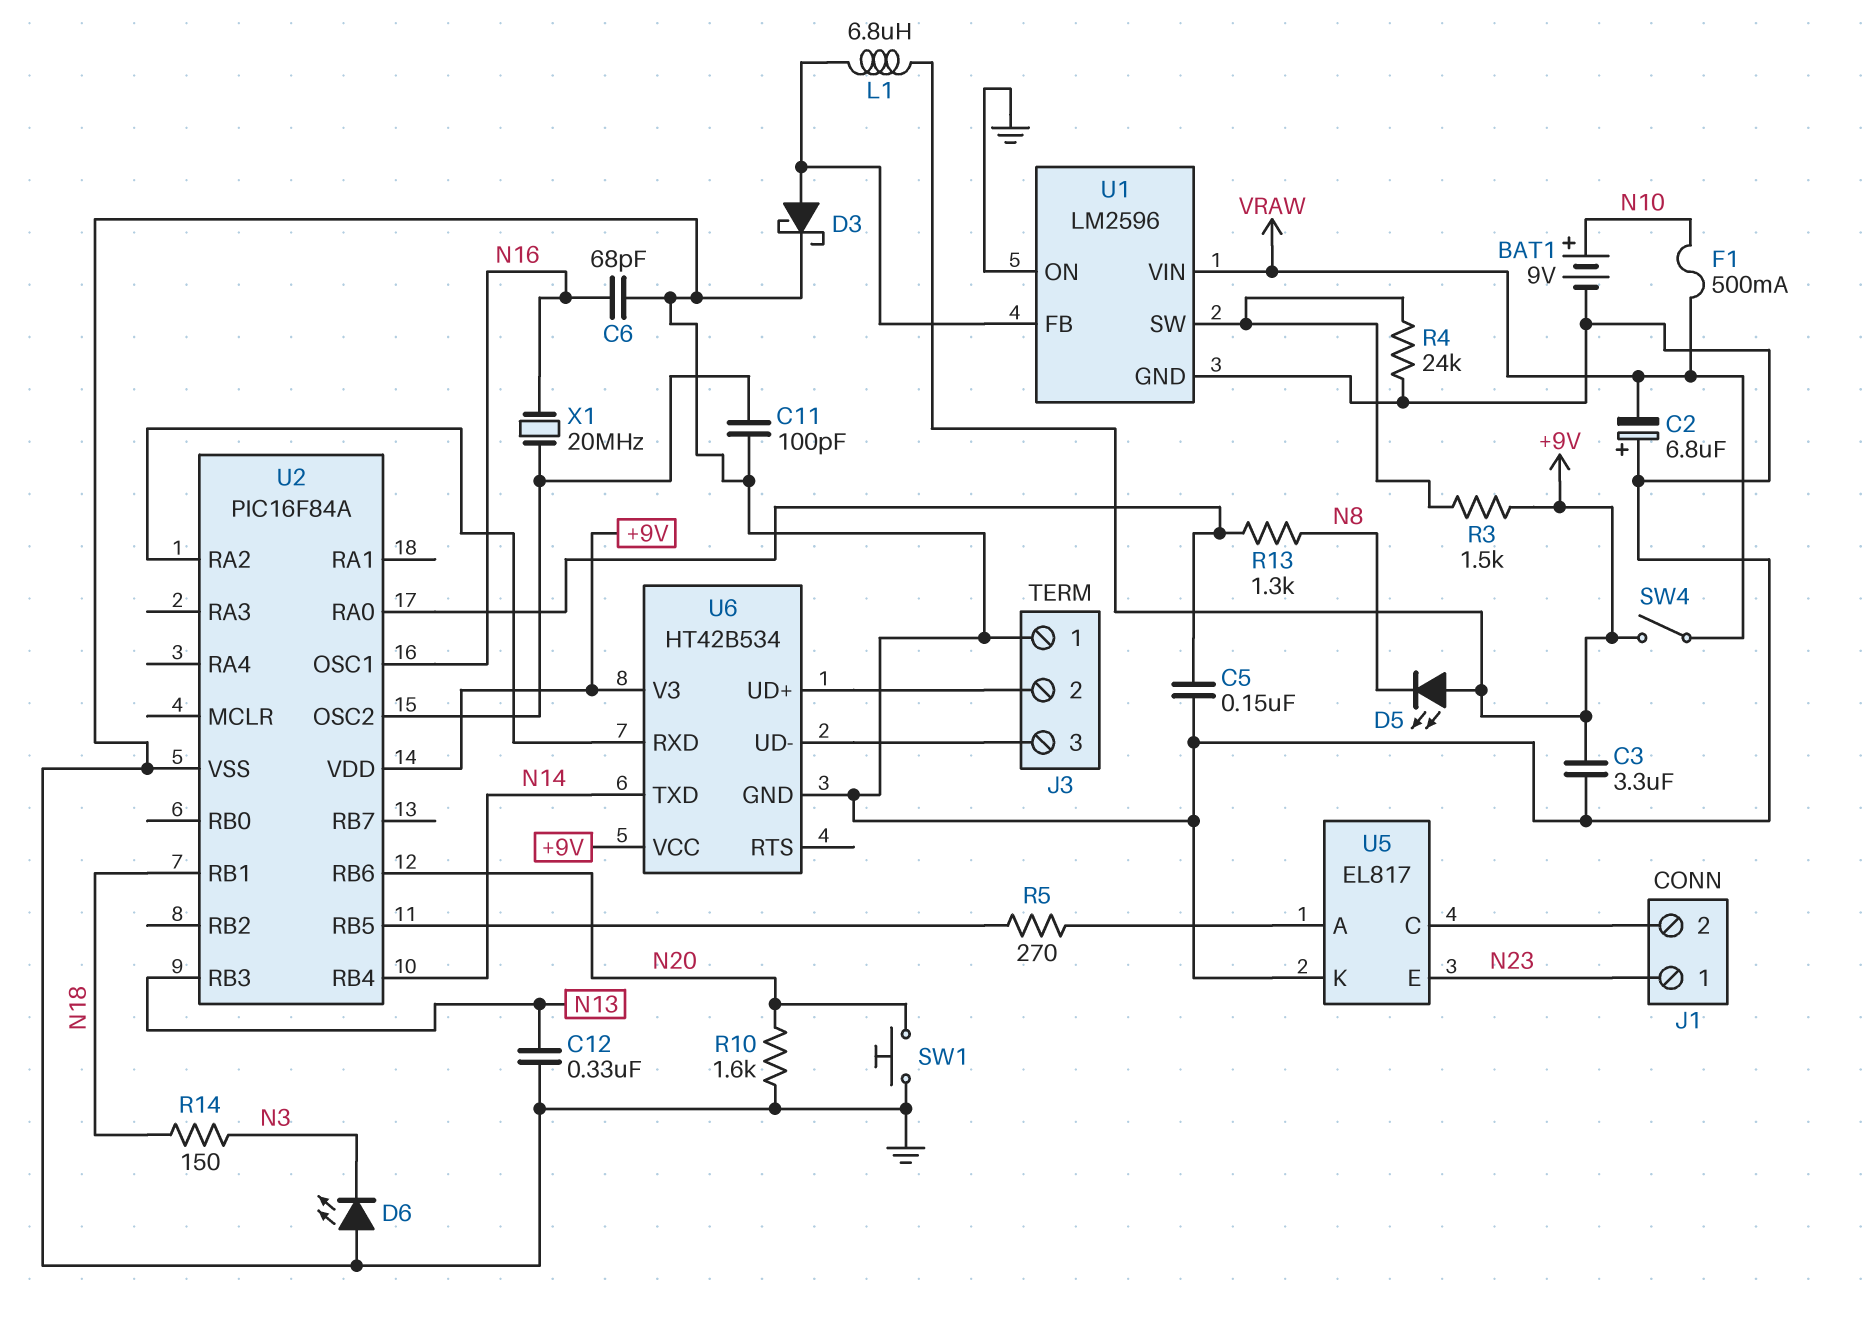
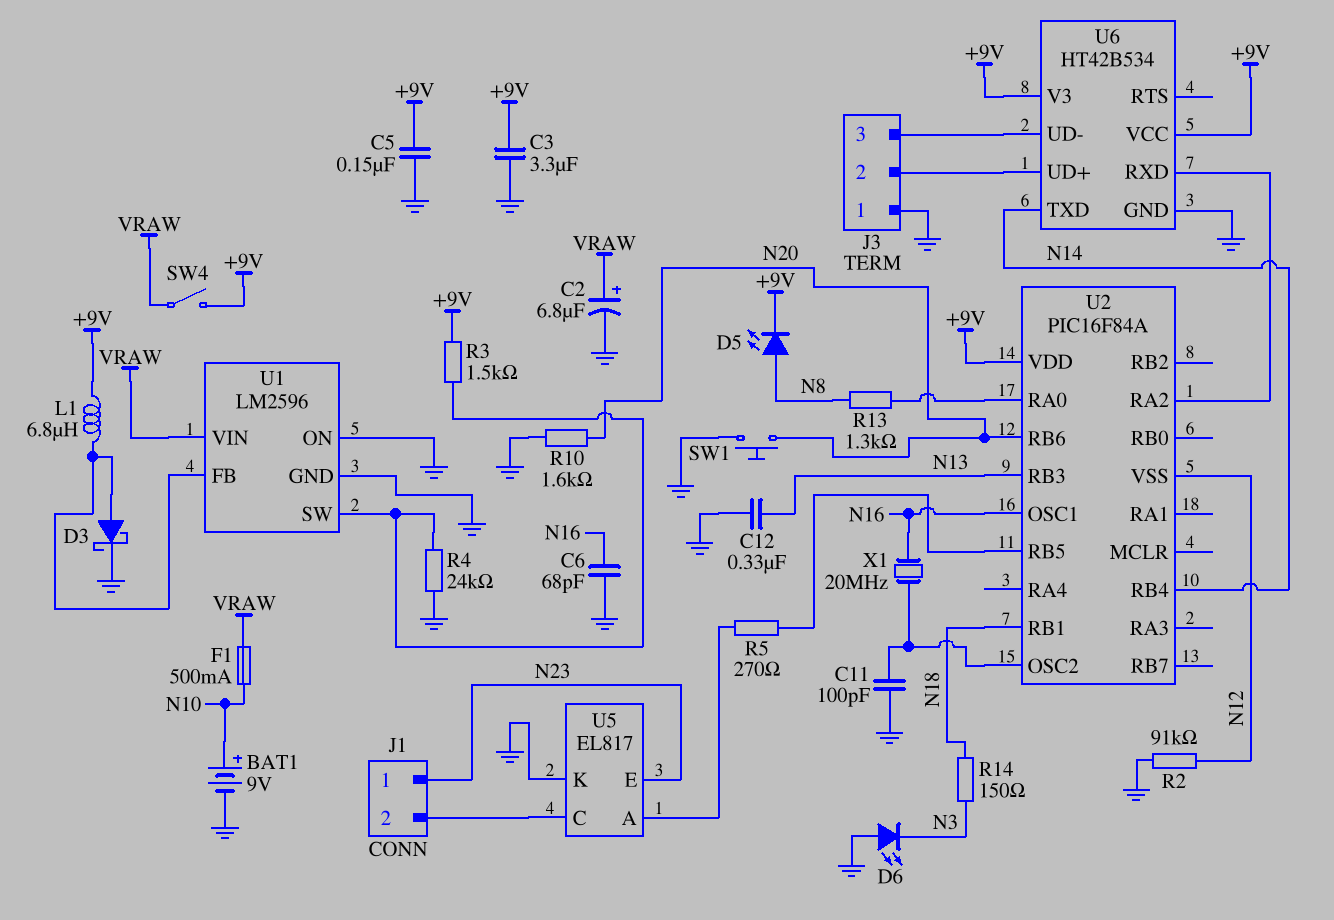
C2: 6.8uF (plus GND, minus VRAW) -> 6.8uF (plus VRAW, minus GND)
C5: 150nF (GND, U2/RA0) -> 150nF (+9V, GND)
D5: LED (A +9V, K N8) -> LED (A N8, K +9V)
R2: none -> 91k (GND, N12)
U2 pin VSS: GND -> N12

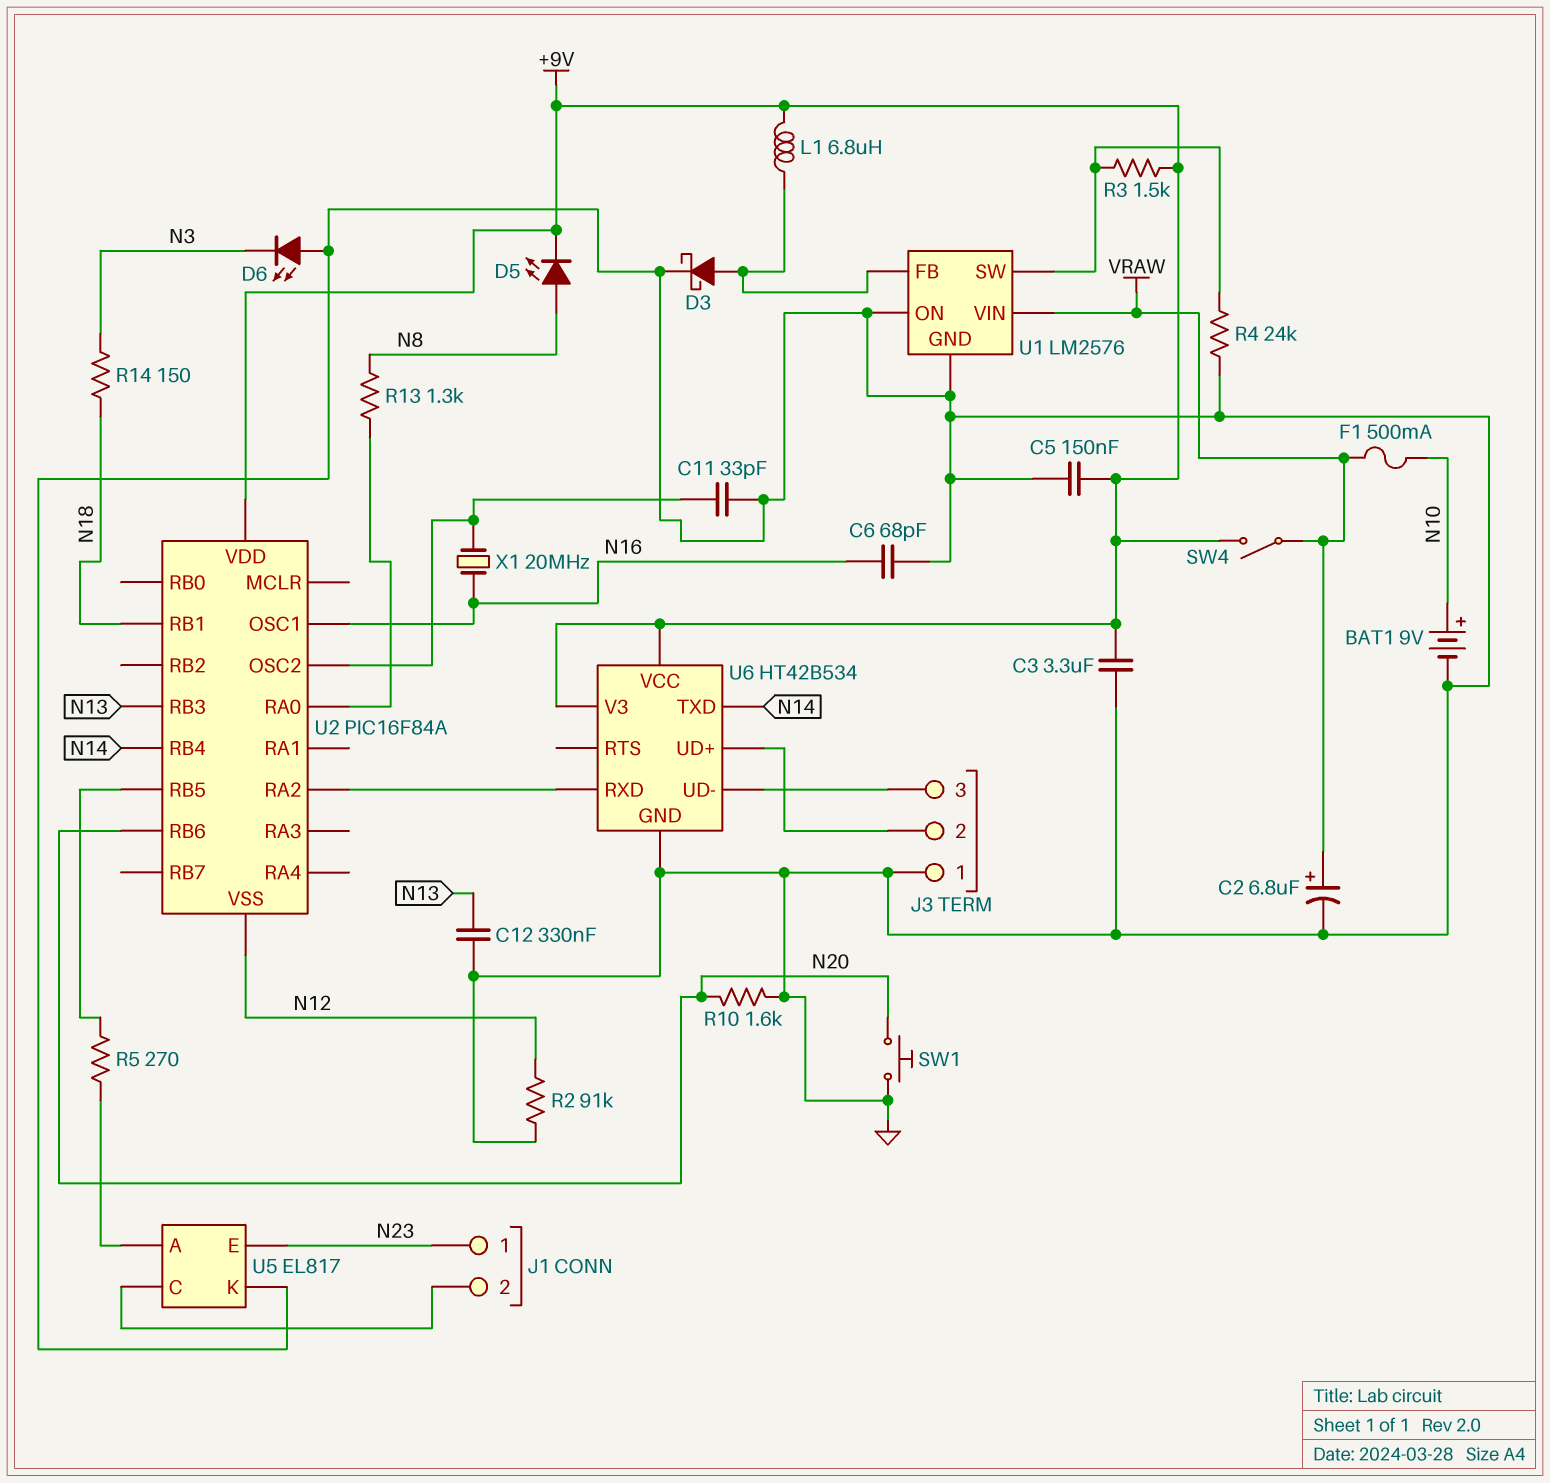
C11: 100pF (GND, U2/OSC2) -> 33pF (GND, U2/OSC2)
U1: LM2596 -> LM2576

